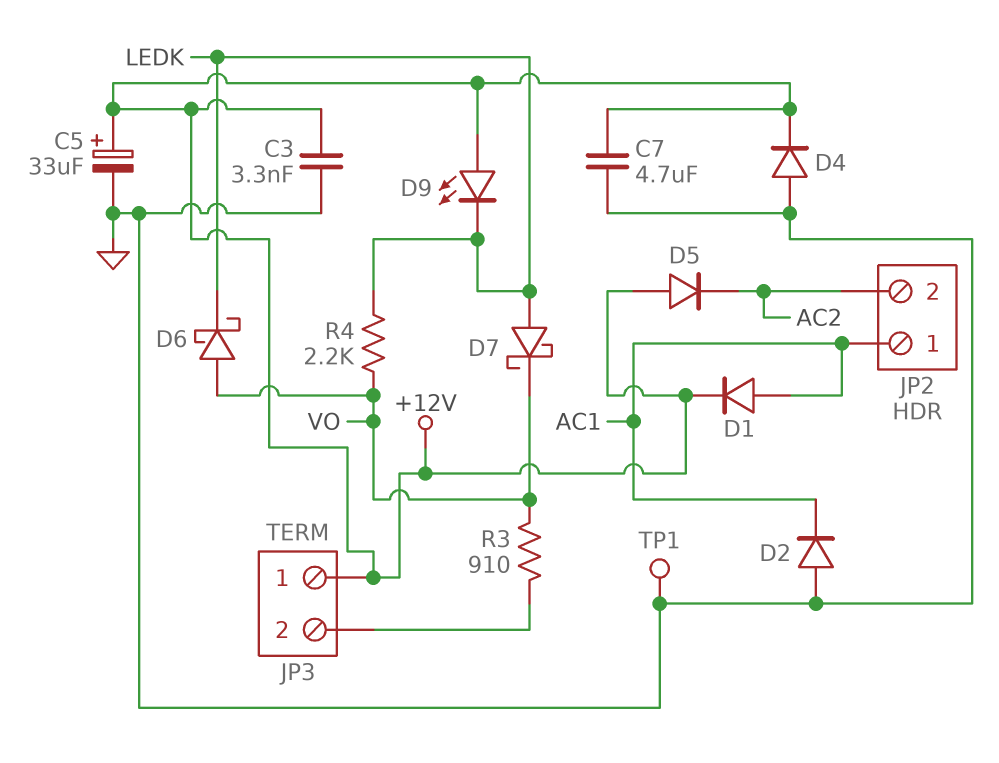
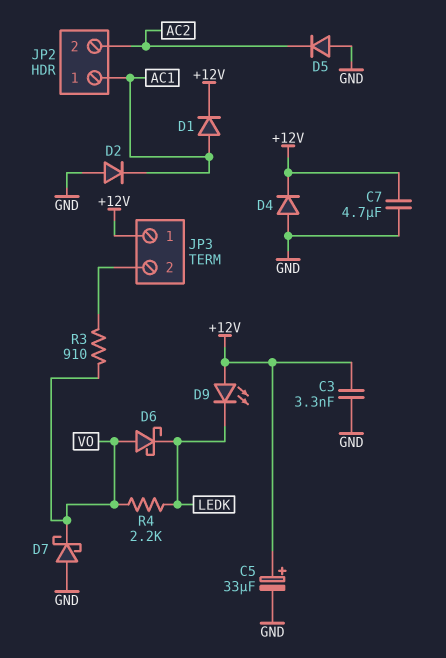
D5: diode (A +12V, K AC2) -> diode (A GND, K AC2)
D7: schottky (A LEDK, K VO) -> schottky (A GND, K VO)
TP1: test point (GND) -> none

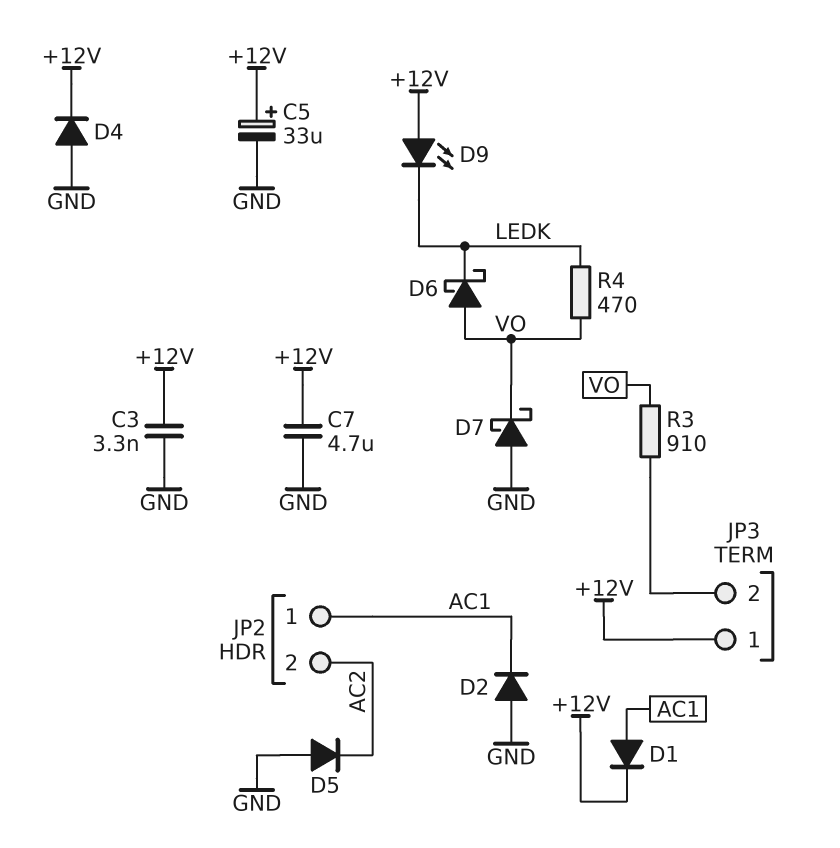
R4: 2.2k (LEDK, VO) -> 470 (LEDK, VO)

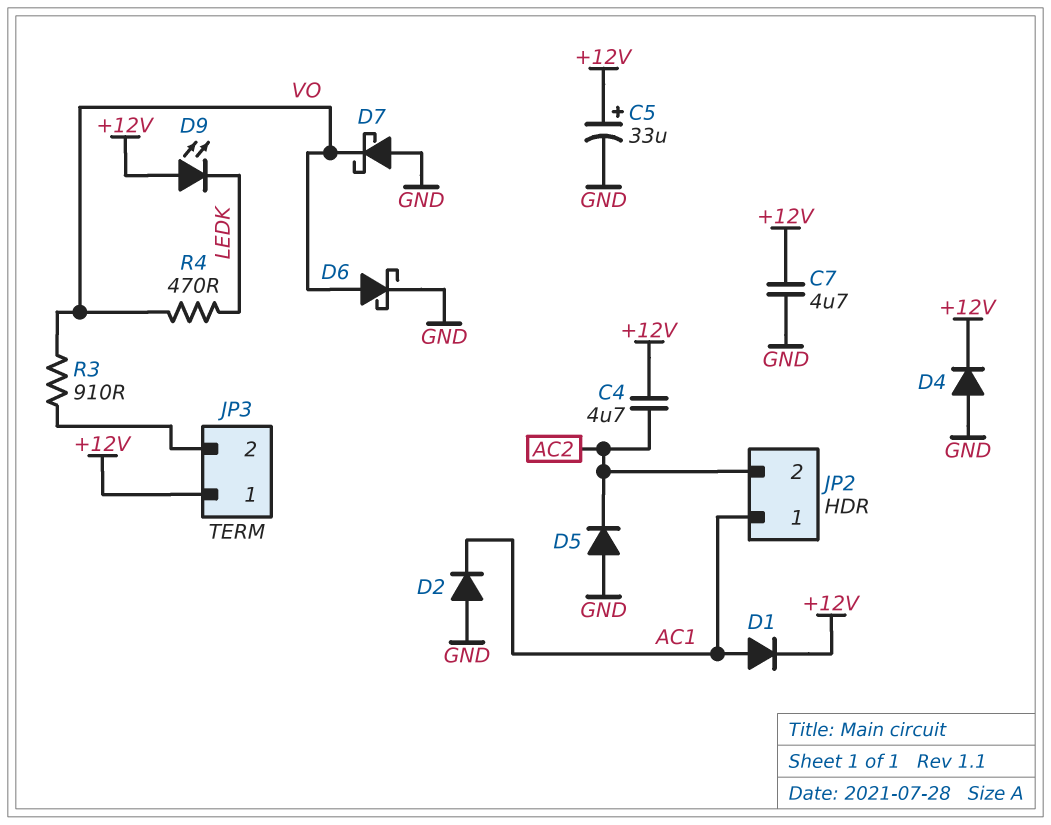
C3: 3.3nF (+12V, GND) -> none
C4: none -> 4.7uF (+12V, AC2)
D6: schottky (A VO, K LEDK) -> schottky (A VO, K GND)

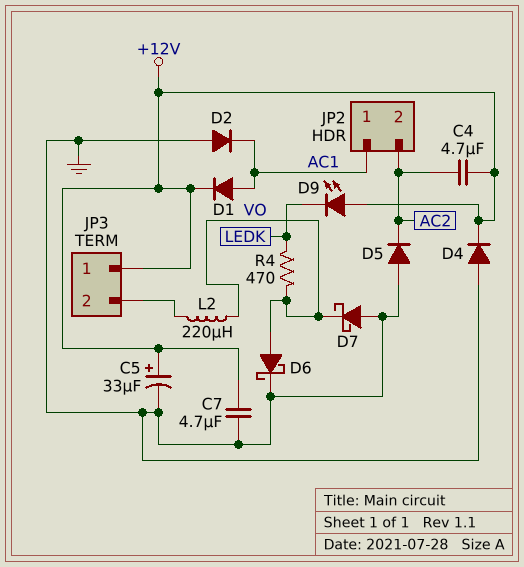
L2: none -> 220uH (JP3/2, VO)
R3: 910 (JP3/2, VO) -> none

